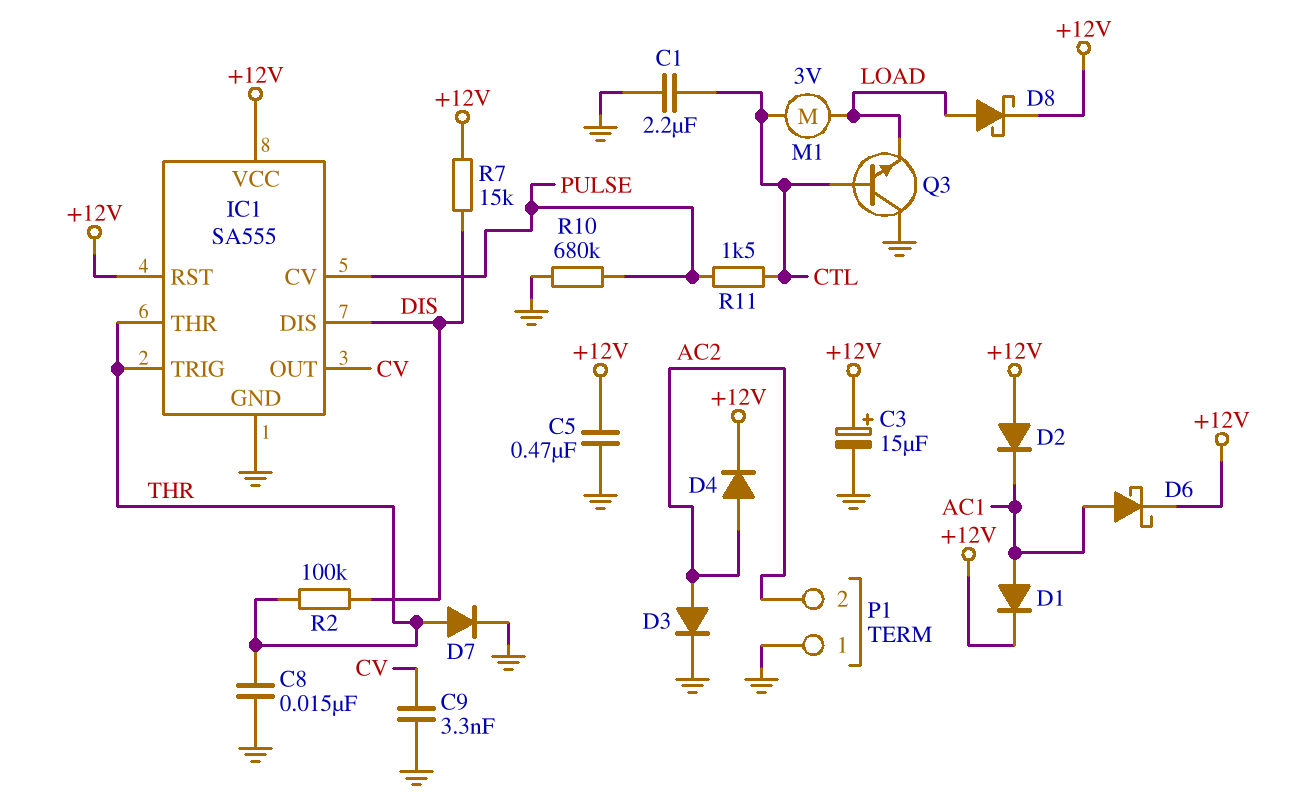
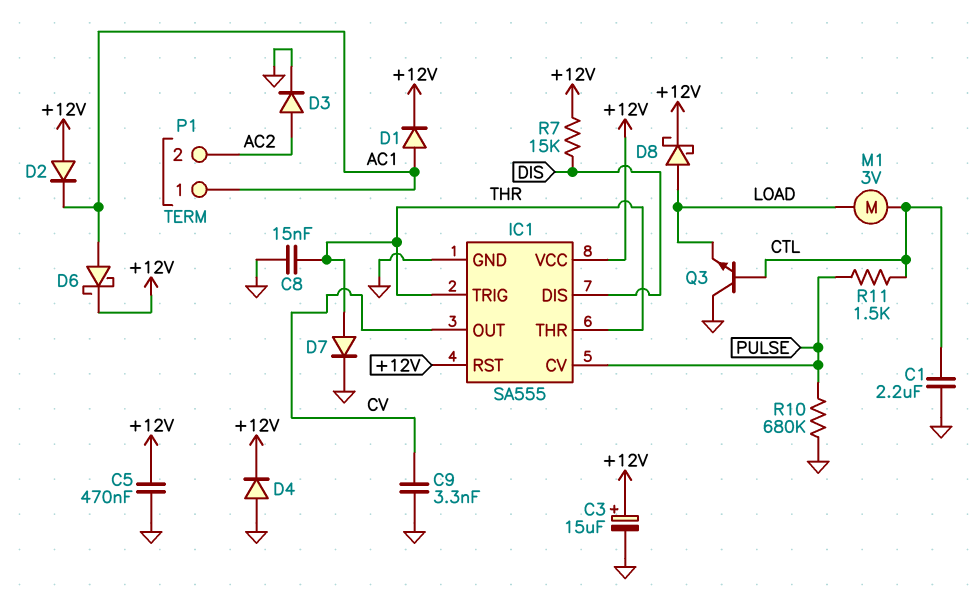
D4: diode (A AC2, K +12V) -> diode (A GND, K +12V)
P1 pin 1: GND -> AC1
R2: 100k (DIS, THR) -> none

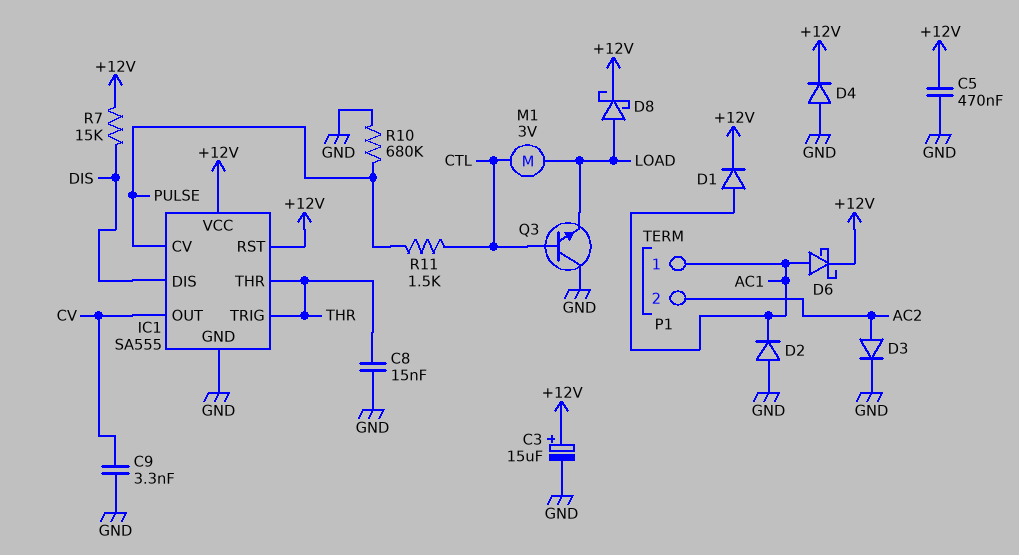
C1: 2.2uF (CTL, GND) -> none
D2: diode (A +12V, K AC1) -> diode (A GND, K AC1)
D7: diode (A THR, K GND) -> none

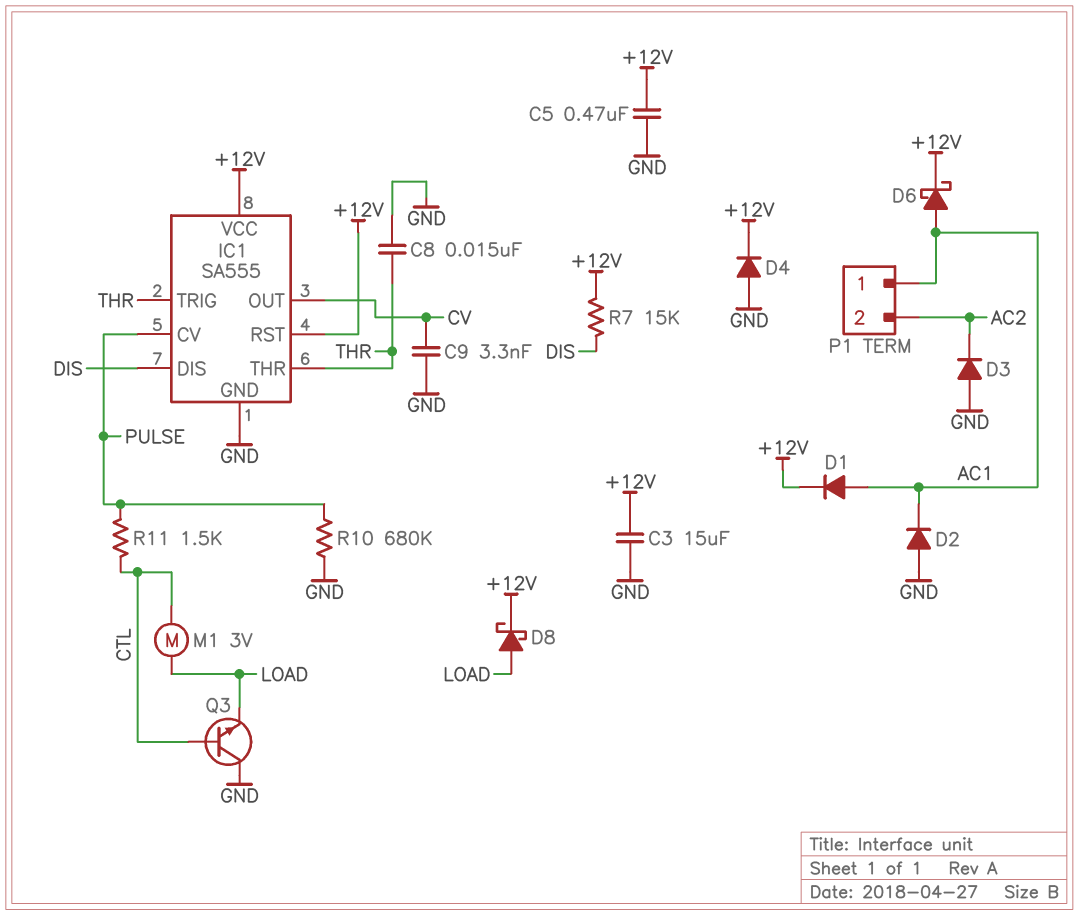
C3: 15uF (plus +12V, minus GND) -> 15uF (+12V, GND)
D3: diode (A AC2, K GND) -> diode (A GND, K AC2)

